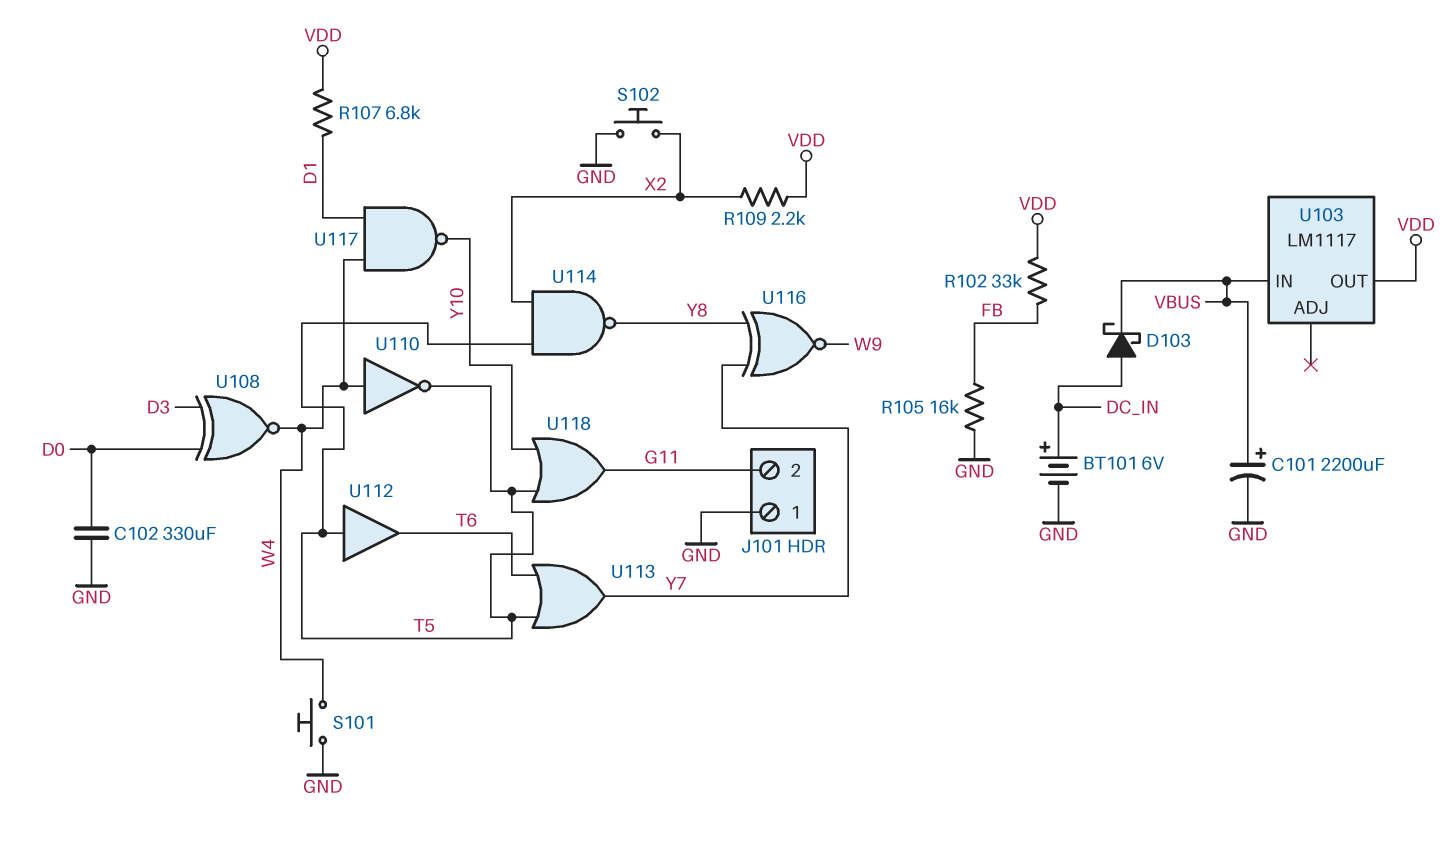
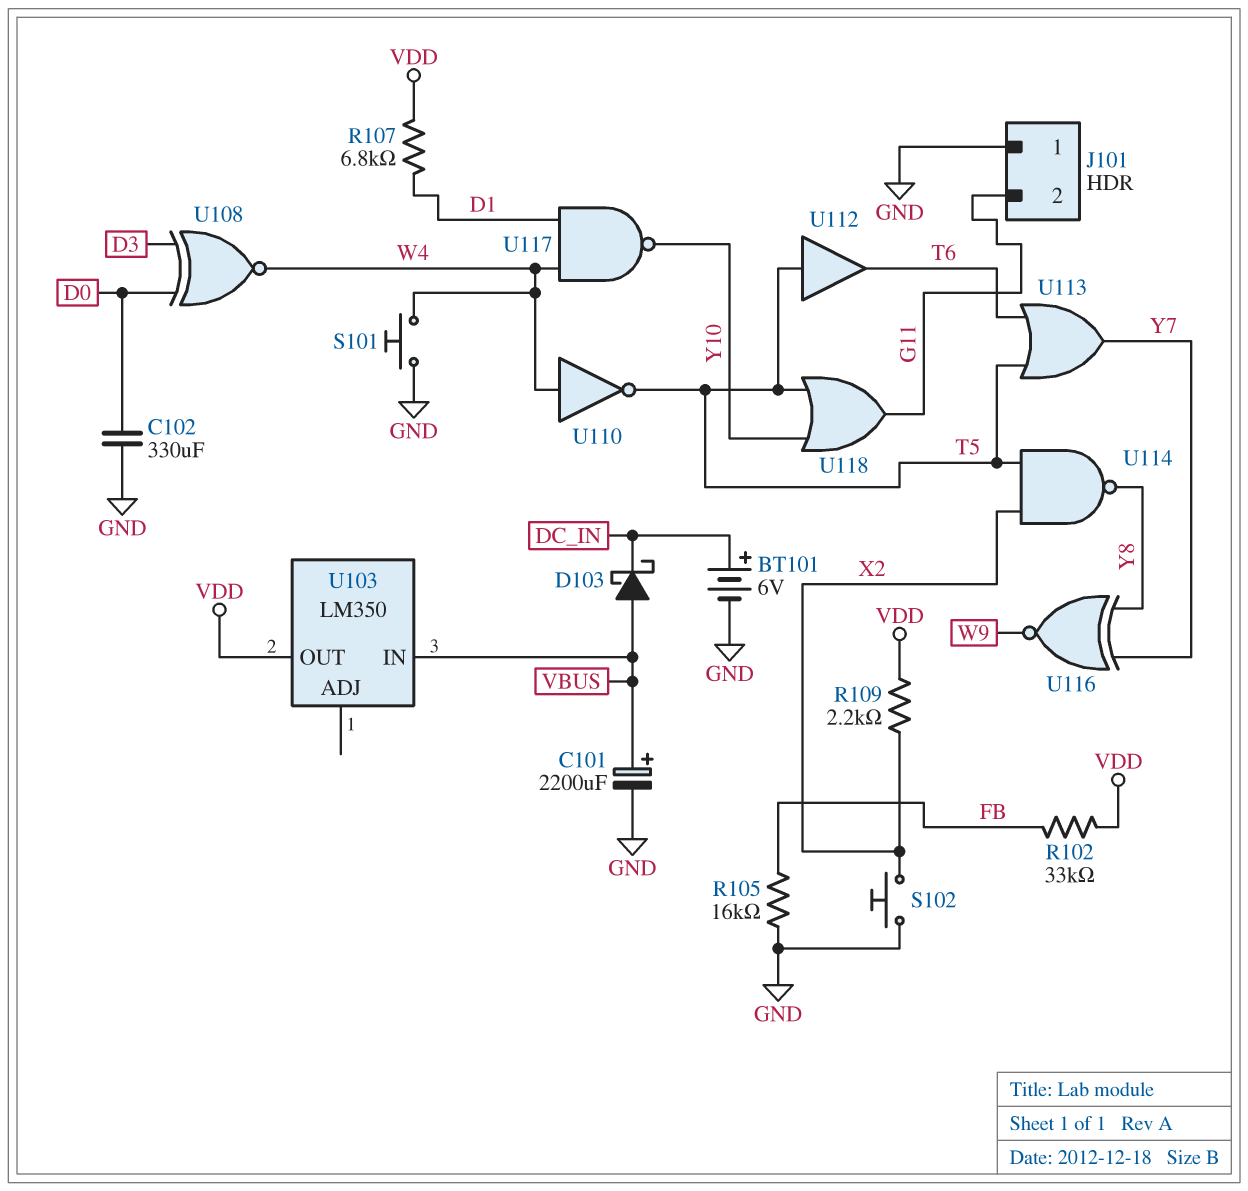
D103: schottky (A DC_IN, K VBUS) -> schottky (A VBUS, K DC_IN)
U103: LM1117 -> LM350

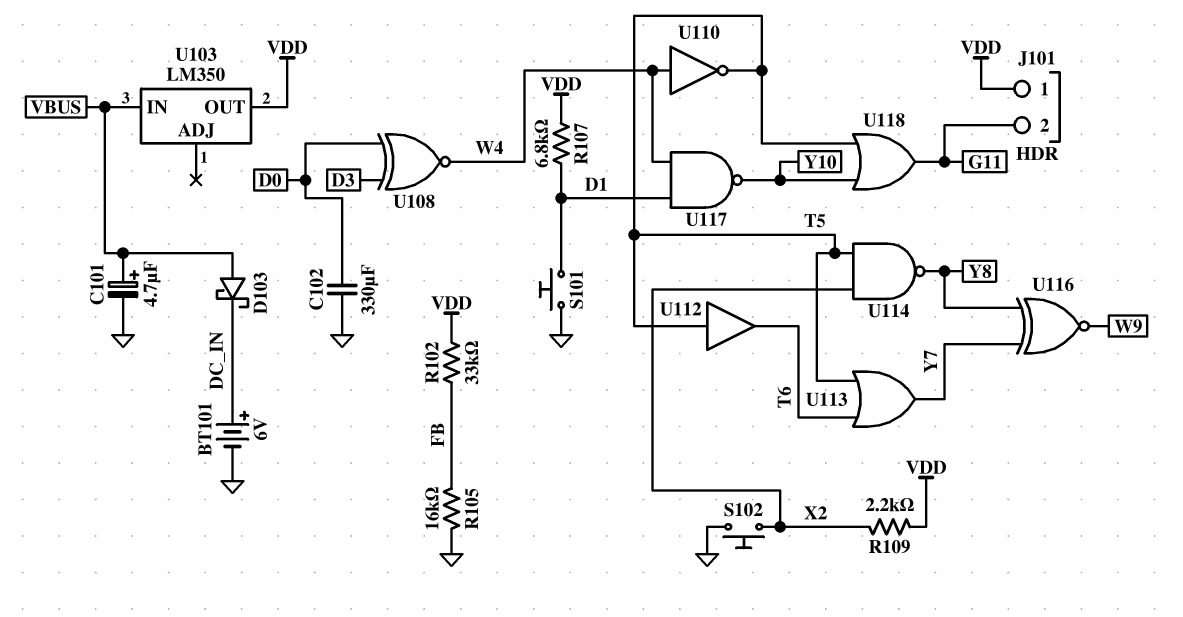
C101: 2200uF (plus VBUS, minus GND) -> 4.7uF (plus VBUS, minus GND)
J101 pin 1: GND -> VDD
S101: button (GND, W4) -> button (D1, GND)

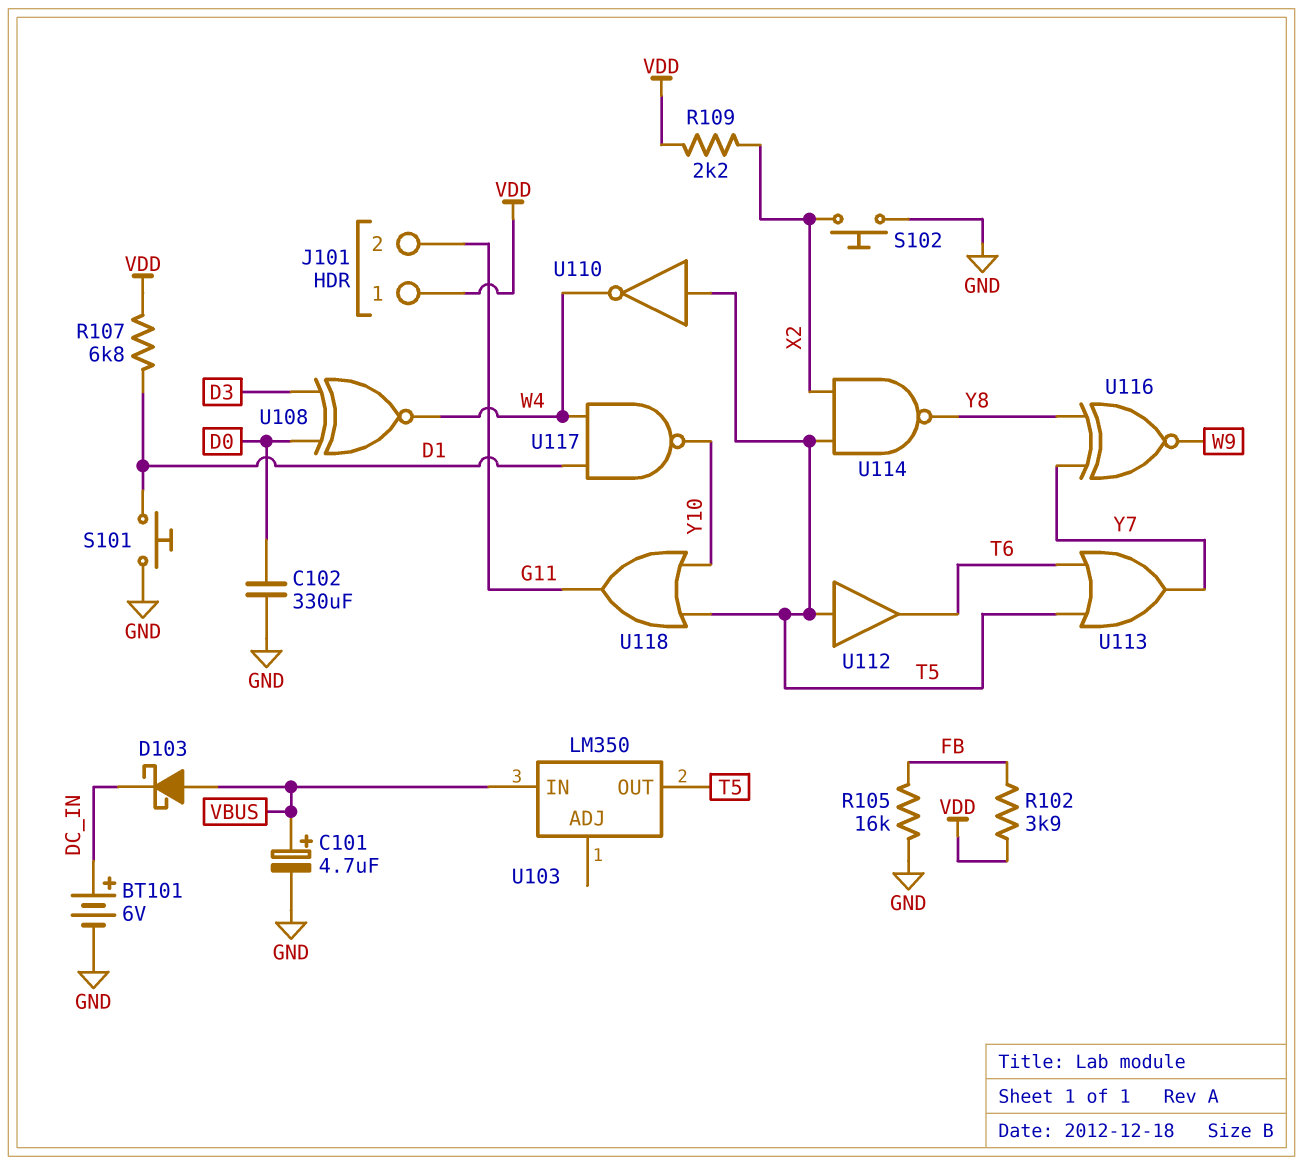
R102: 33k (FB, VDD) -> 3.9k (FB, VDD)
U103 pin OUT: VDD -> T5
U110: NOT (in W4, out T5) -> NOT (in T5, out W4)

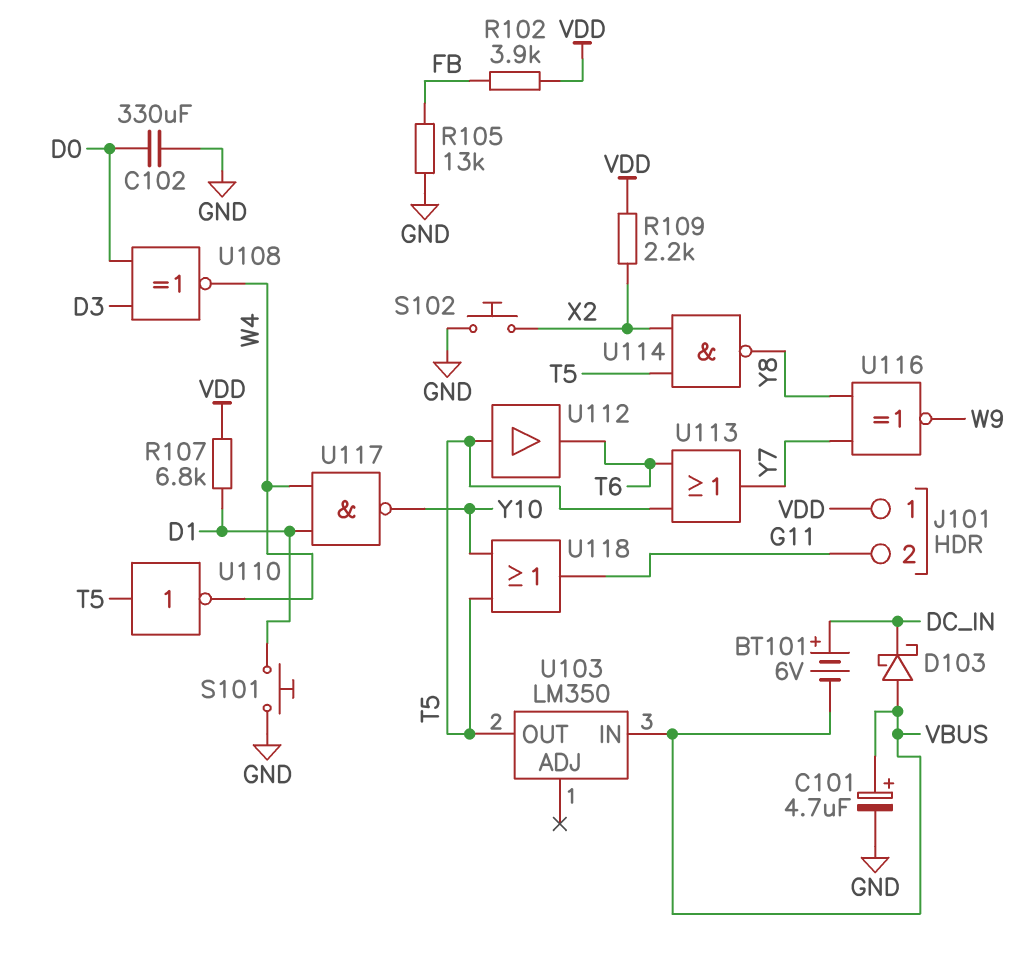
BT101: 6V (plus DC_IN, minus GND) -> 6V (plus DC_IN, minus VBUS)
R105: 16k (FB, GND) -> 13k (FB, GND)

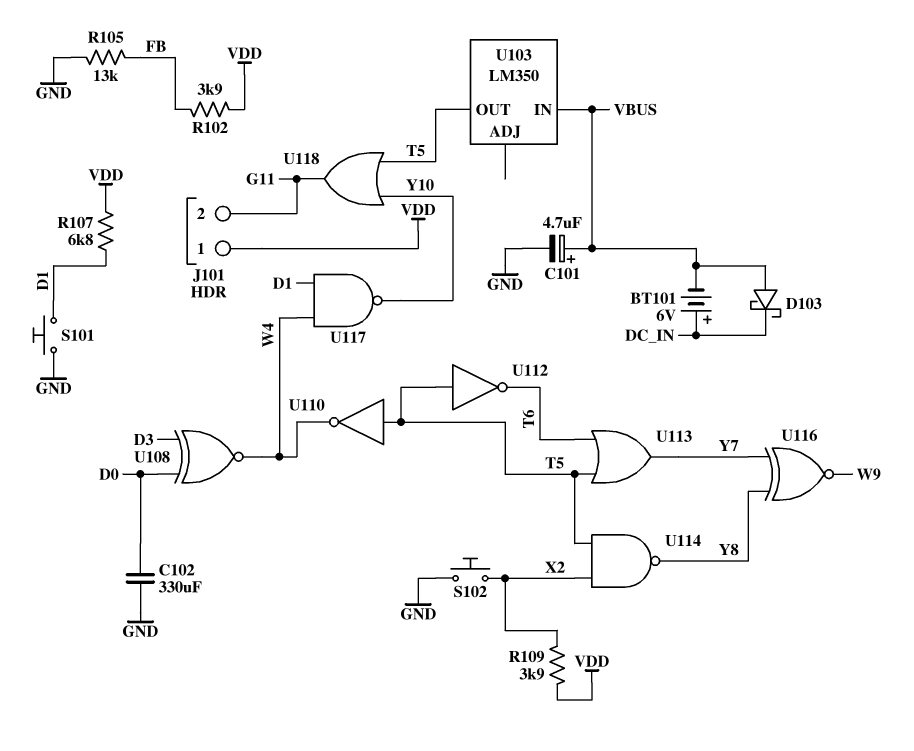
R109: 2.2k (VDD, X2) -> 3.9k (VDD, X2)
U112: buffer (in T5, out T6) -> NOT (in T5, out T6)

